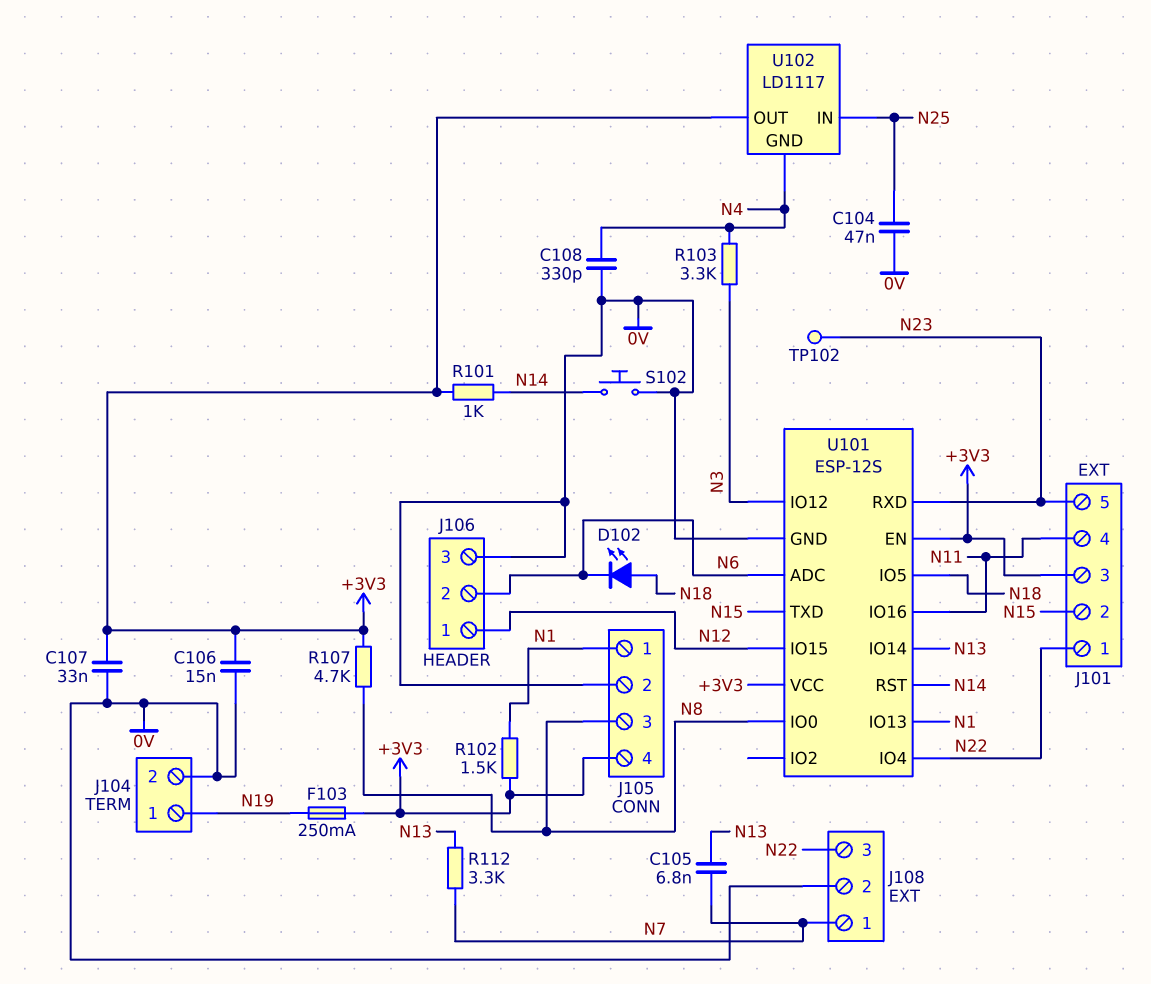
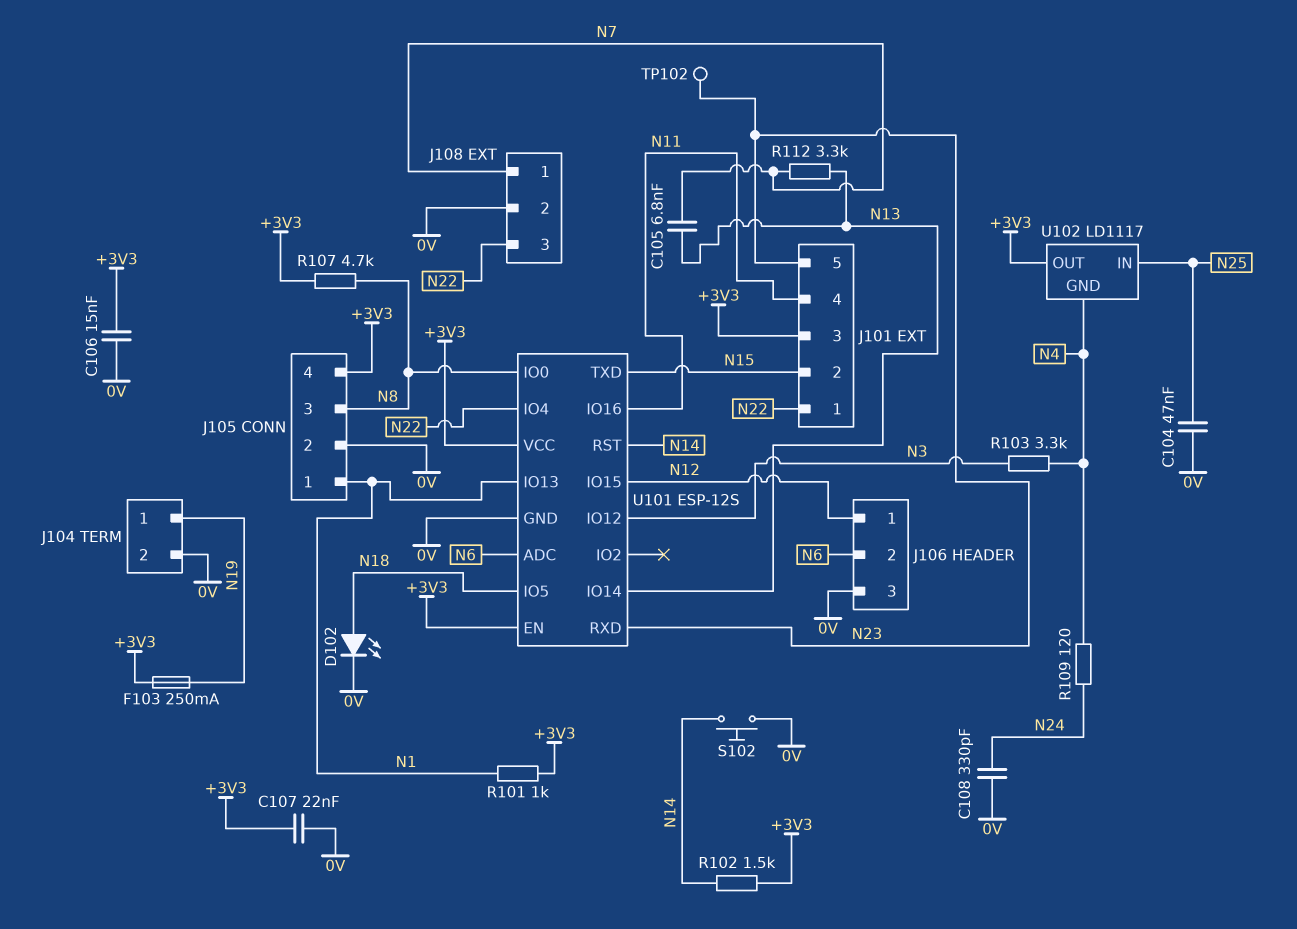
C107: 33nF (+3V3, 0V) -> 22nF (+3V3, 0V)
C108: 330pF (0V, N4) -> 330pF (0V, N24)
D102: LED (A N18, K N6) -> LED (A N18, K 0V)
R101: 1k (+3V3, N14) -> 1k (+3V3, N1)
R102: 1.5k (+3V3, N1) -> 1.5k (+3V3, N14)
R109: none -> 120 (N4, N24)

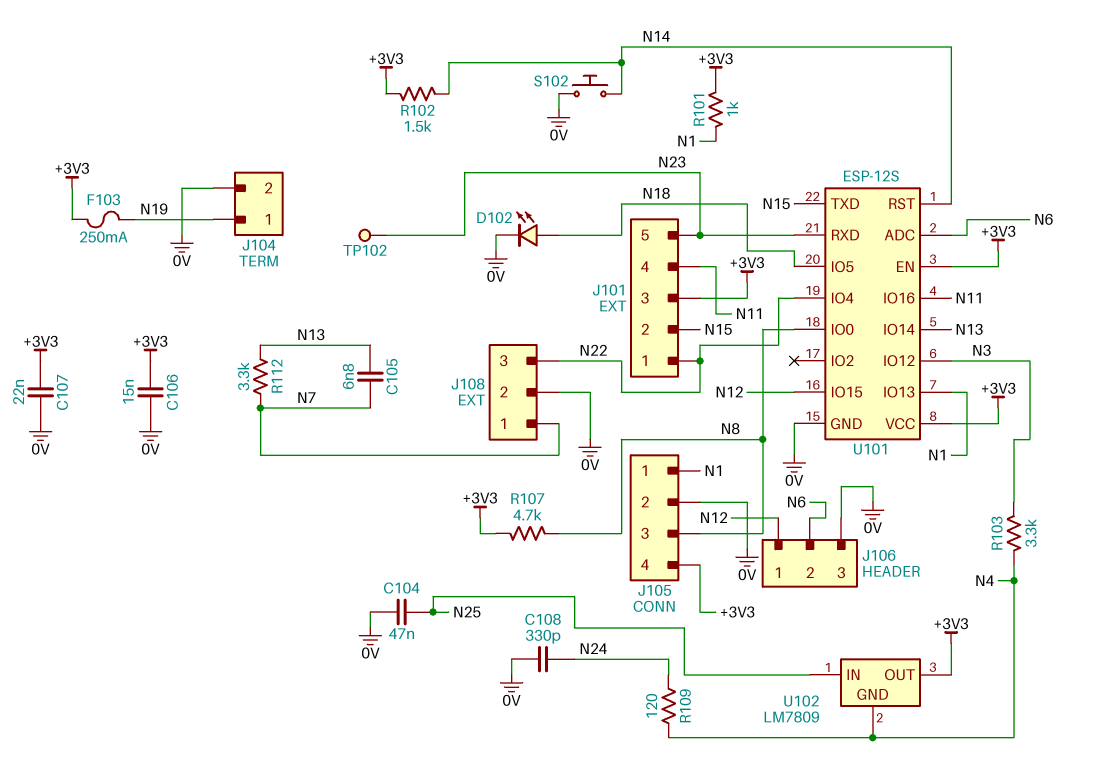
U102: LD1117 -> LM7809

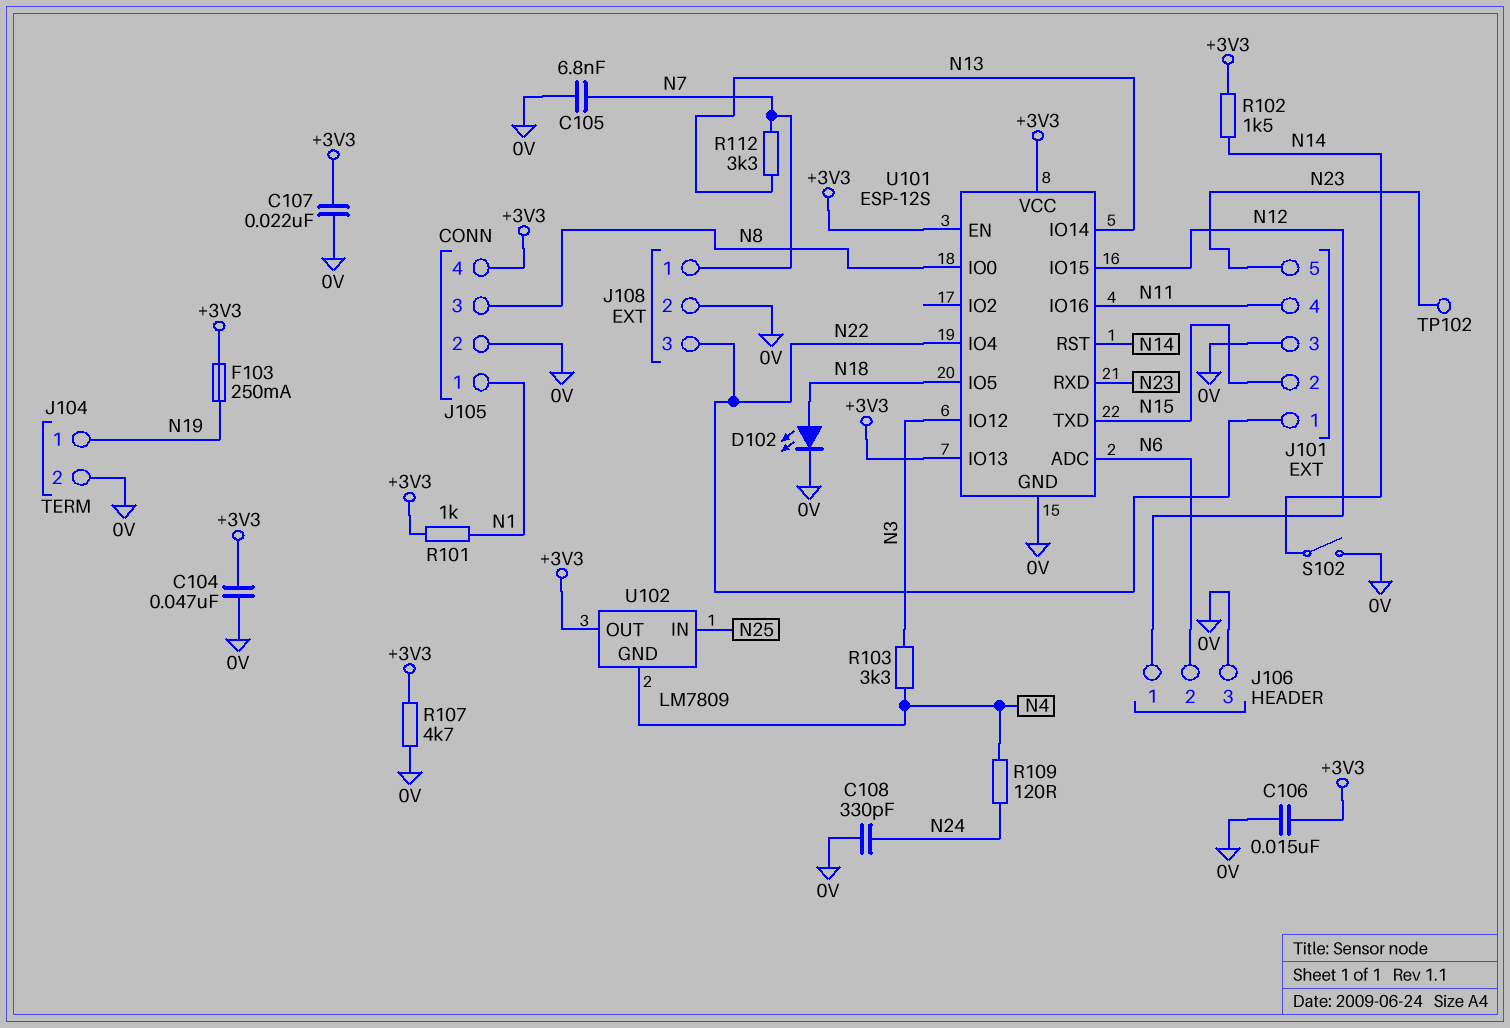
C104: 47nF (0V, N25) -> 47nF (+3V3, 0V)
C105: 6.8nF (N7, N13) -> 6.8nF (0V, N7)
J101 pin 3: +3V3 -> 0V
R107: 4.7k (+3V3, N8) -> 4.7k (+3V3, 0V)
S102: button (0V, N14) -> switch (0V, N14)
U101 pin IO13: N1 -> +3V3

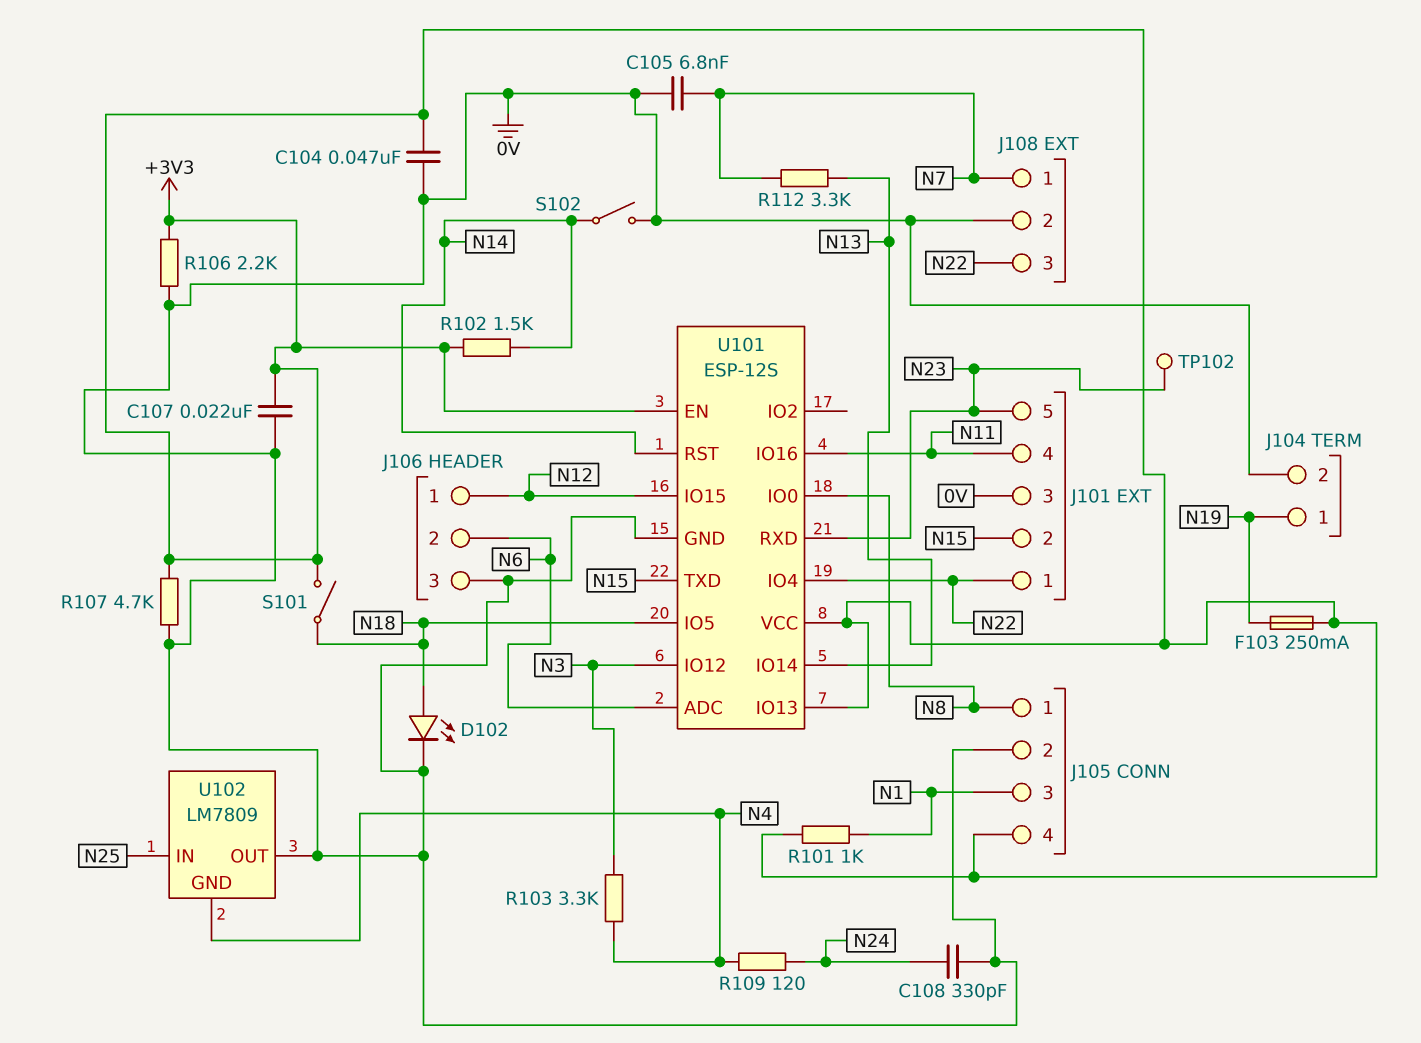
C106: 15nF (+3V3, 0V) -> none
J105 pin 1: N1 -> N8
J105 pin 3: N8 -> N1
R106: none -> 2.2k (+3V3, 0V)
S101: none -> switch (+3V3, N18)
U102 pin OUT: +3V3 -> 0V

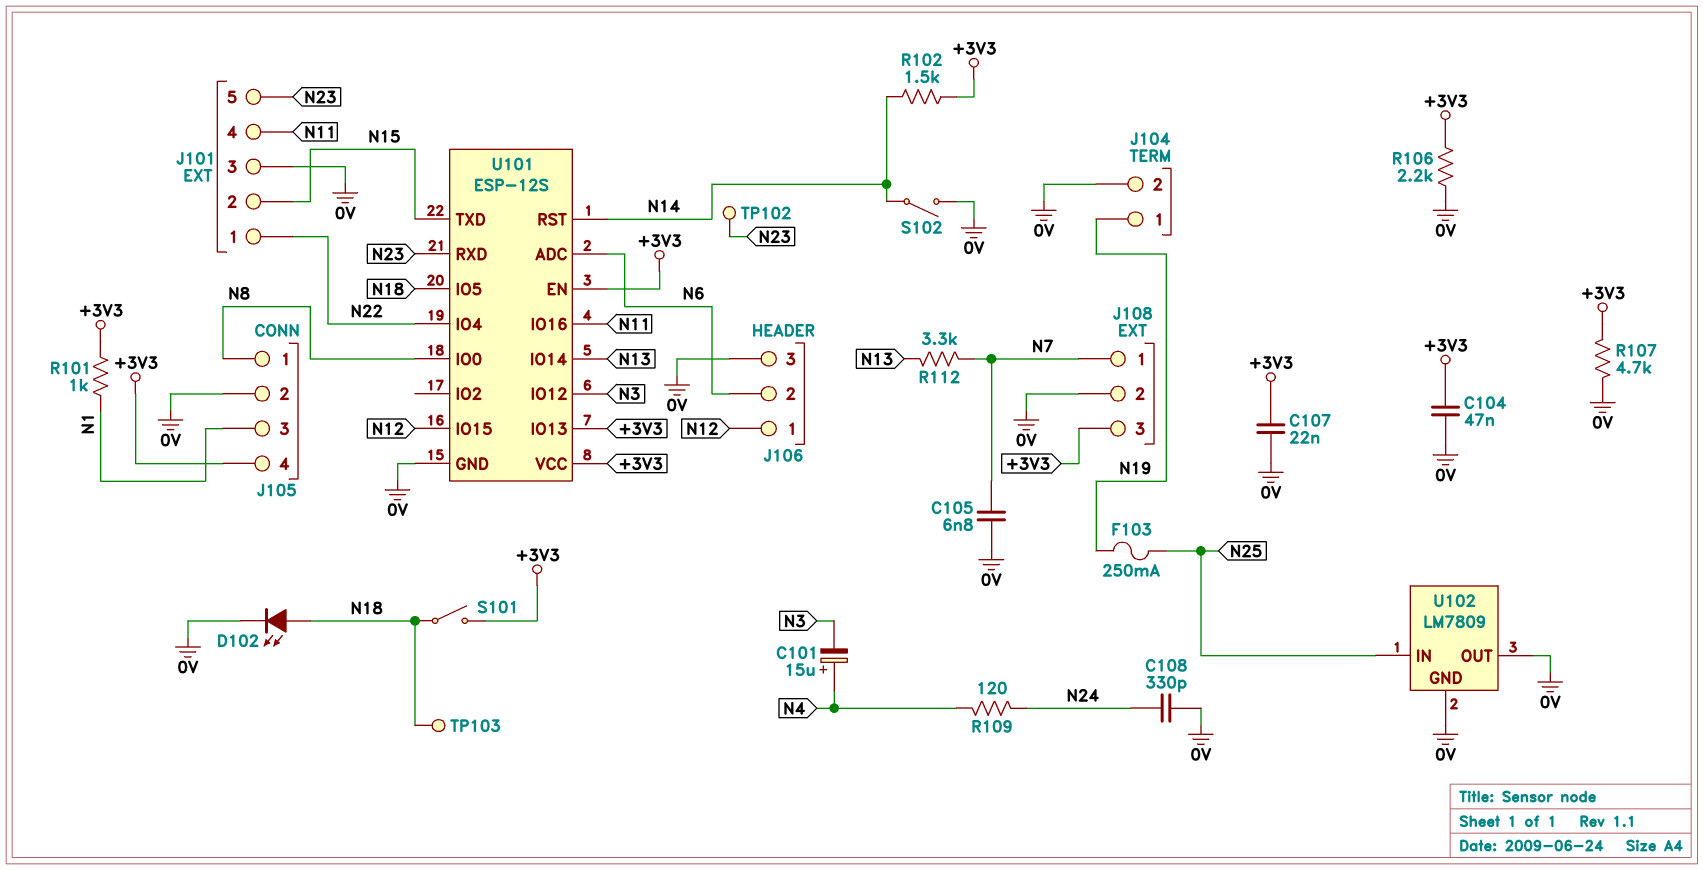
C101: none -> 15uF (plus N4, minus N3)
F103: 250mA (+3V3, N19) -> 250mA (N19, N25)
J108 pin 3: N22 -> +3V3
R103: 3.3k (N3, N4) -> none
TP103: none -> test point (N18)
U102 pin GND: N4 -> 0V

